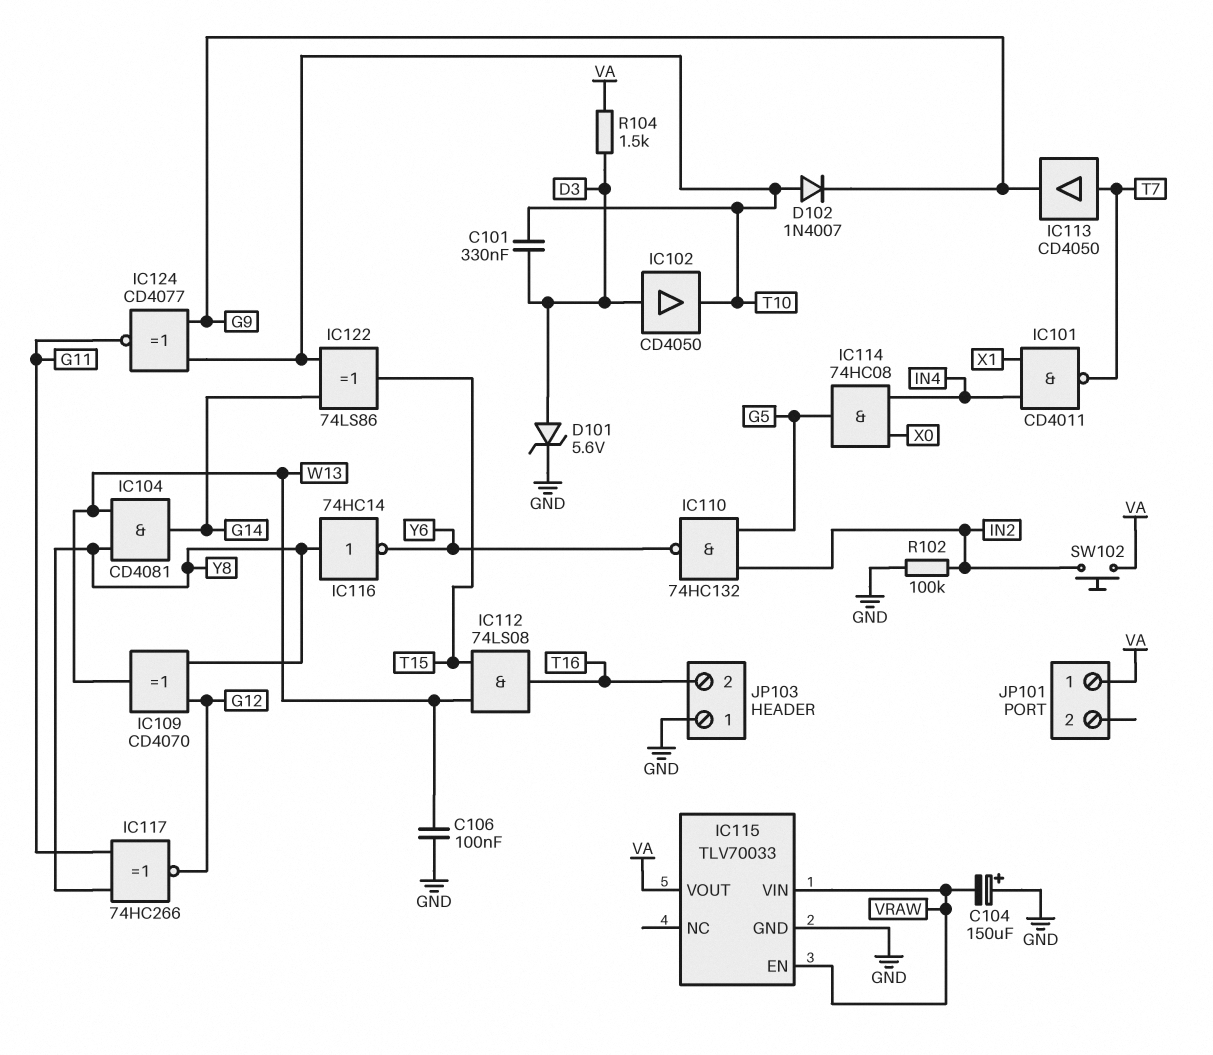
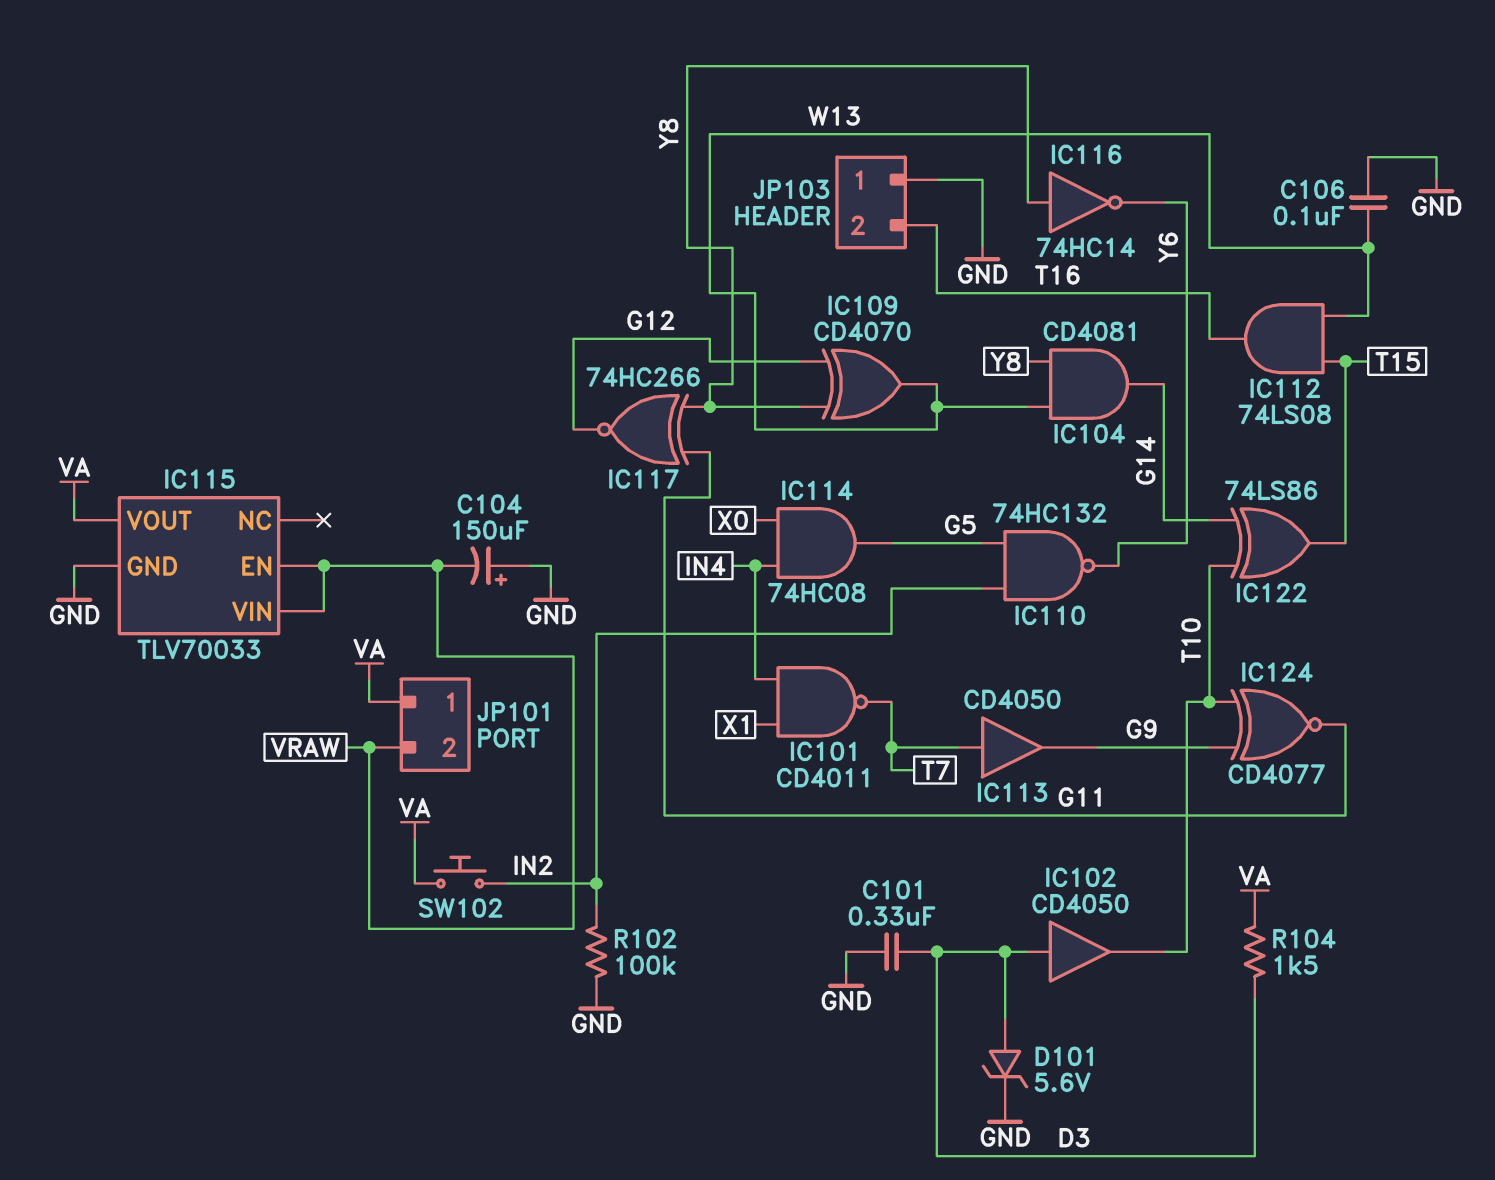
C101: 330nF (D3, T10) -> 330nF (D3, GND)
D102: diode 1N4007 (A T10, K G9) -> none
JP101 pin 2: none -> VRAW

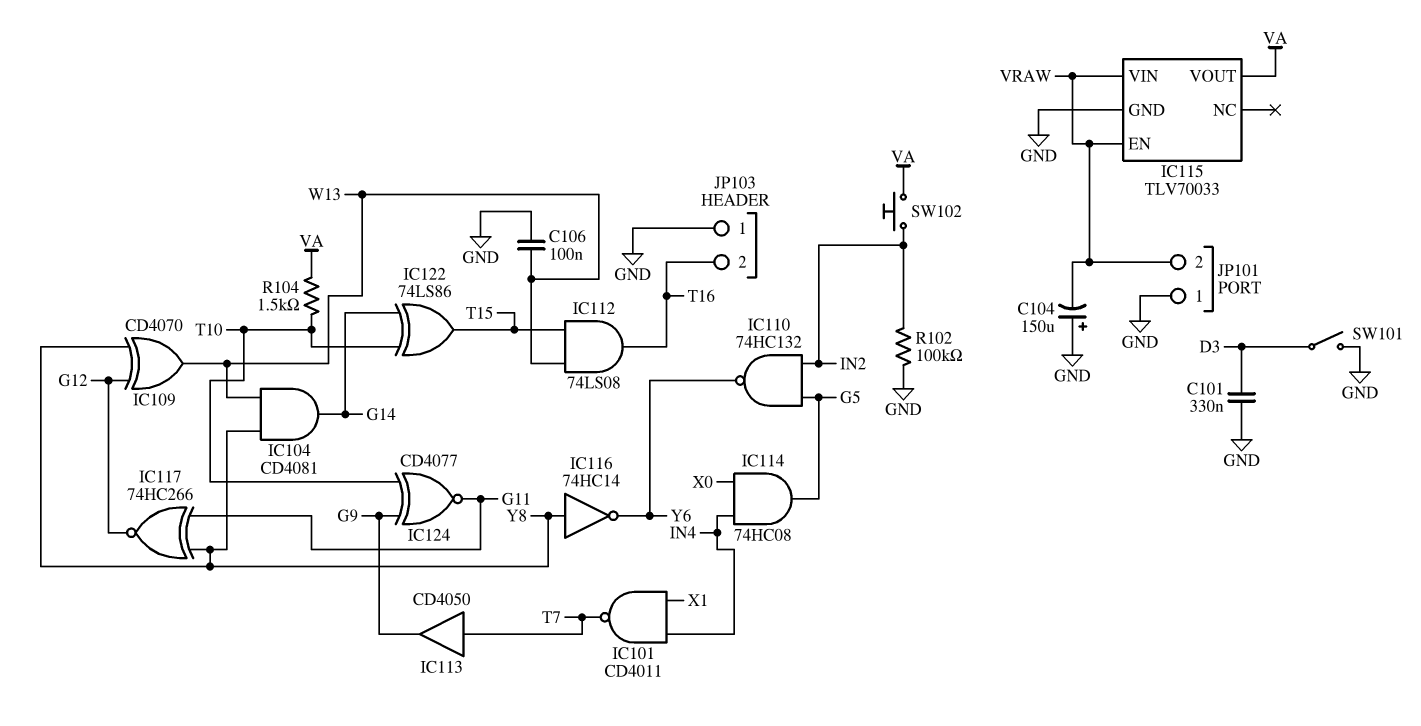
D101: zener 5.6V (A D3, K GND) -> none
IC102: buffer CD4050 (in D3, out T10) -> none
JP101 pin 1: VA -> GND
R104: 1.5k (D3, VA) -> 1.5k (T10, VA)
SW101: none -> switch (D3, GND)

